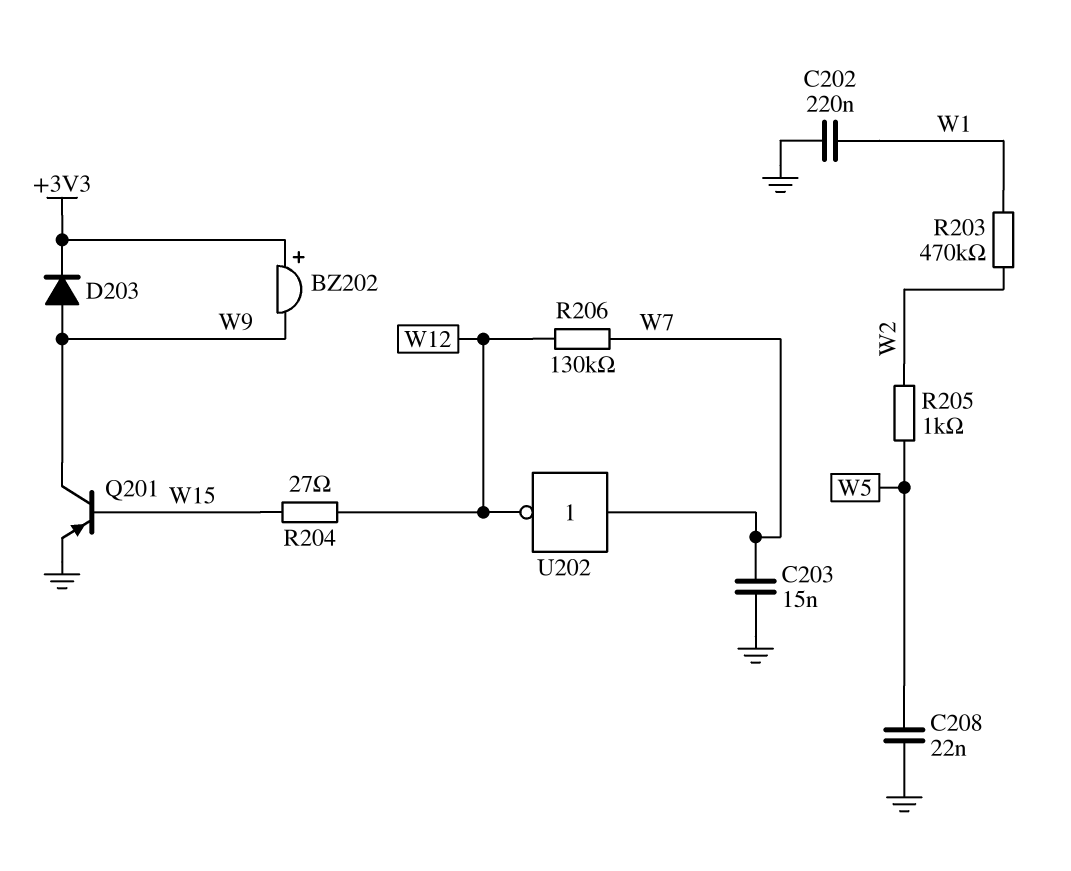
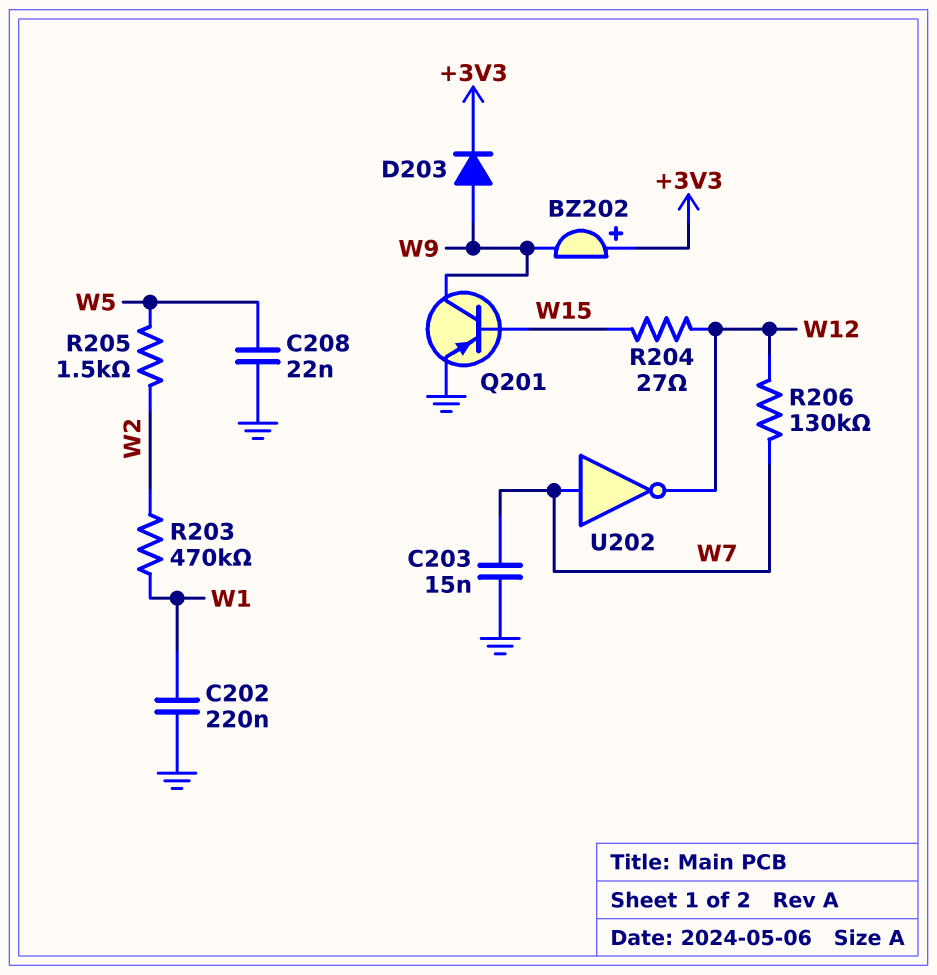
R205: 1k (W2, W5) -> 1.5k (W2, W5)

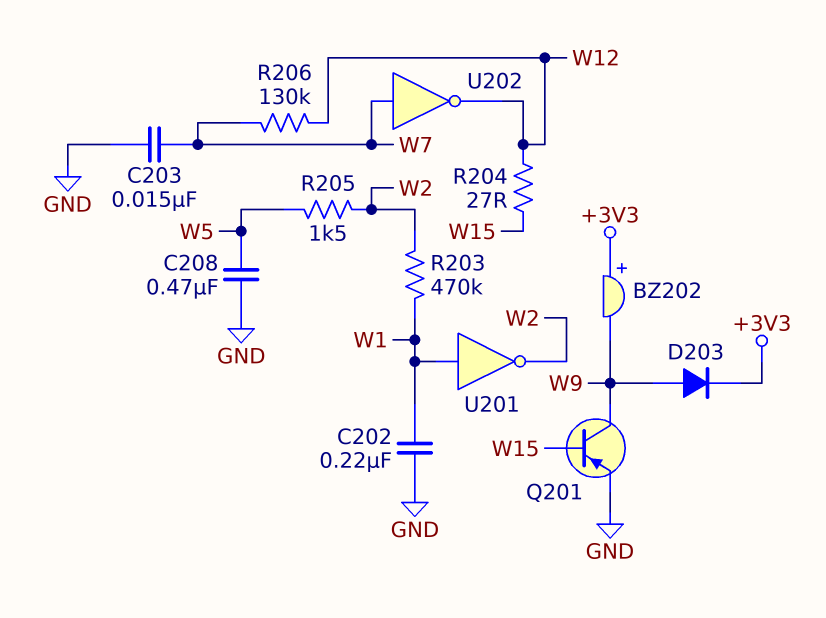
C208: 22nF (GND, W5) -> 470nF (GND, W5)
U201: none -> NOT (in W1, out W2)

